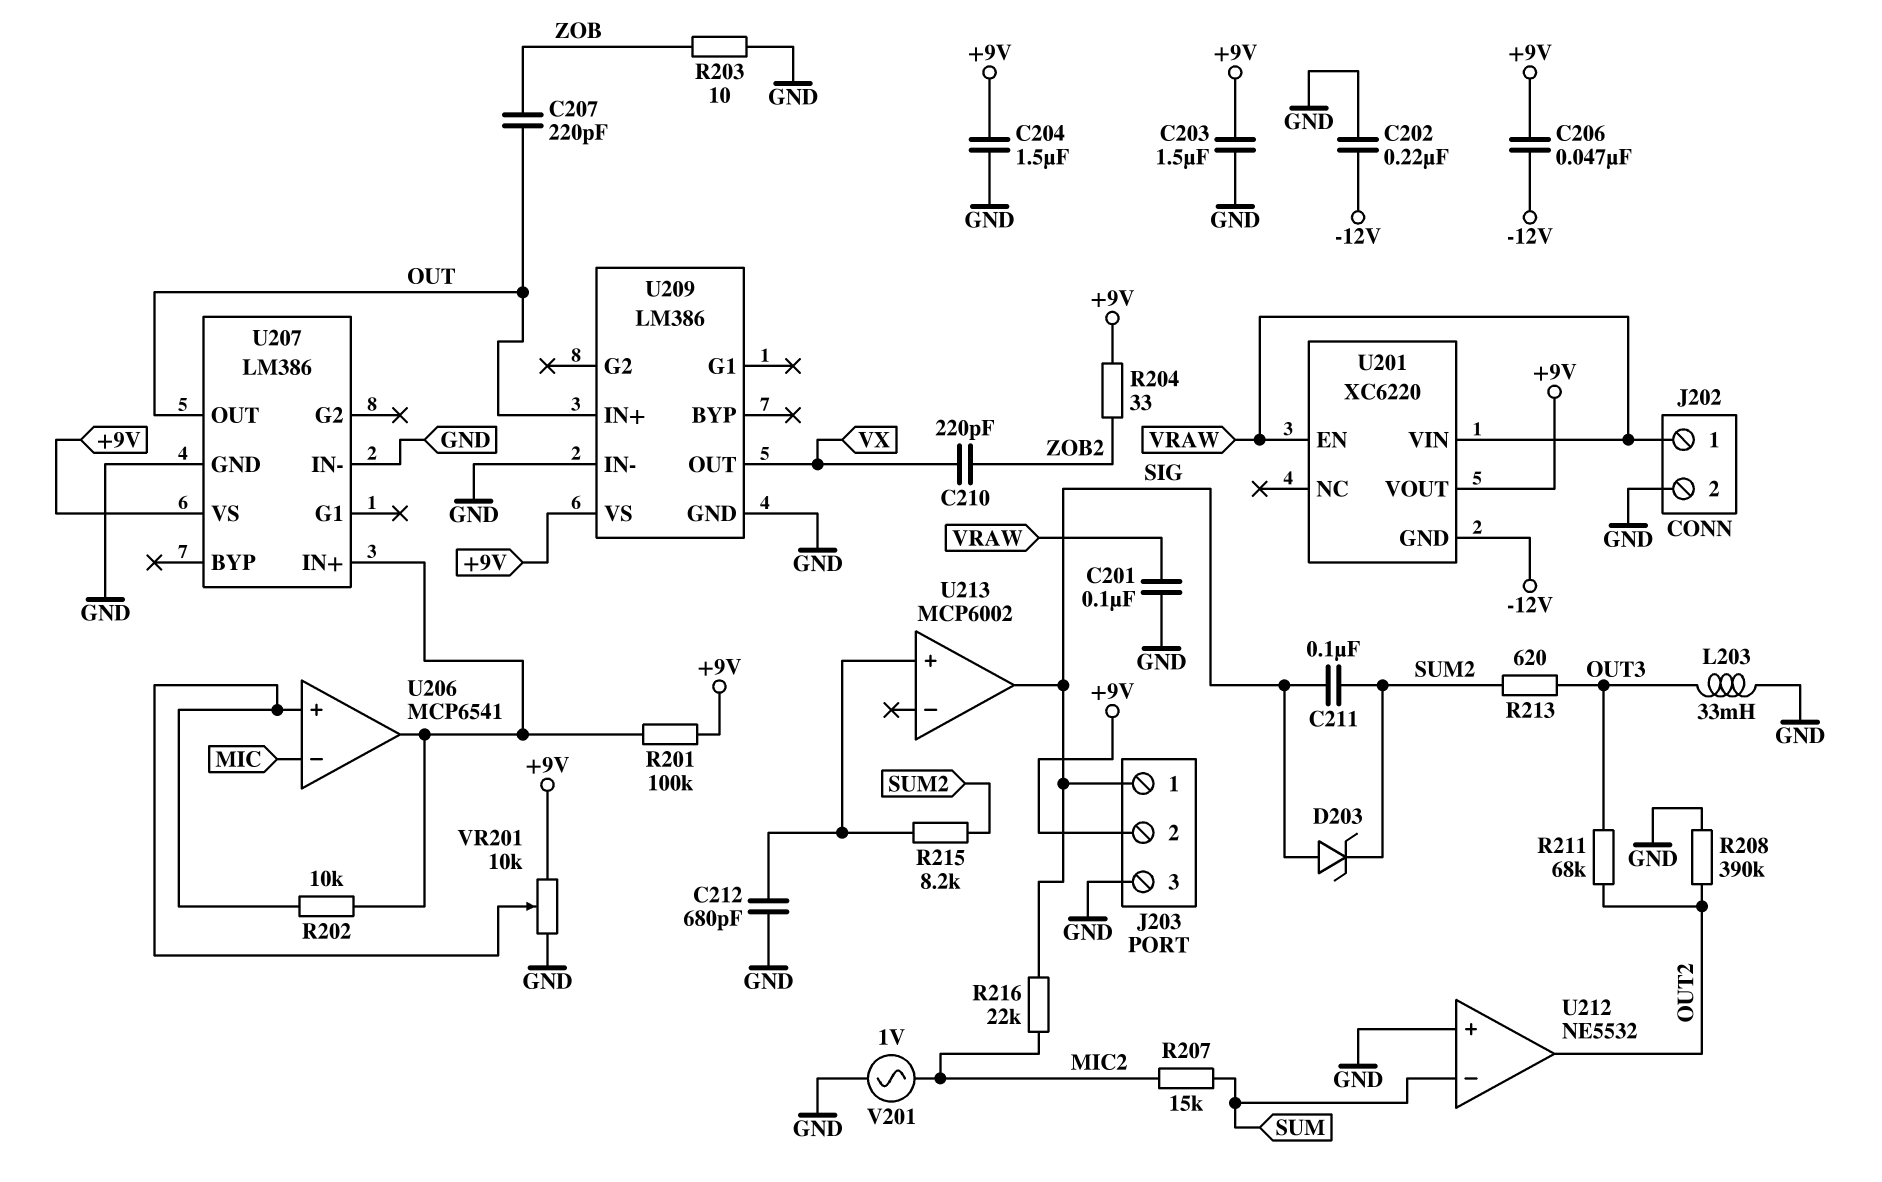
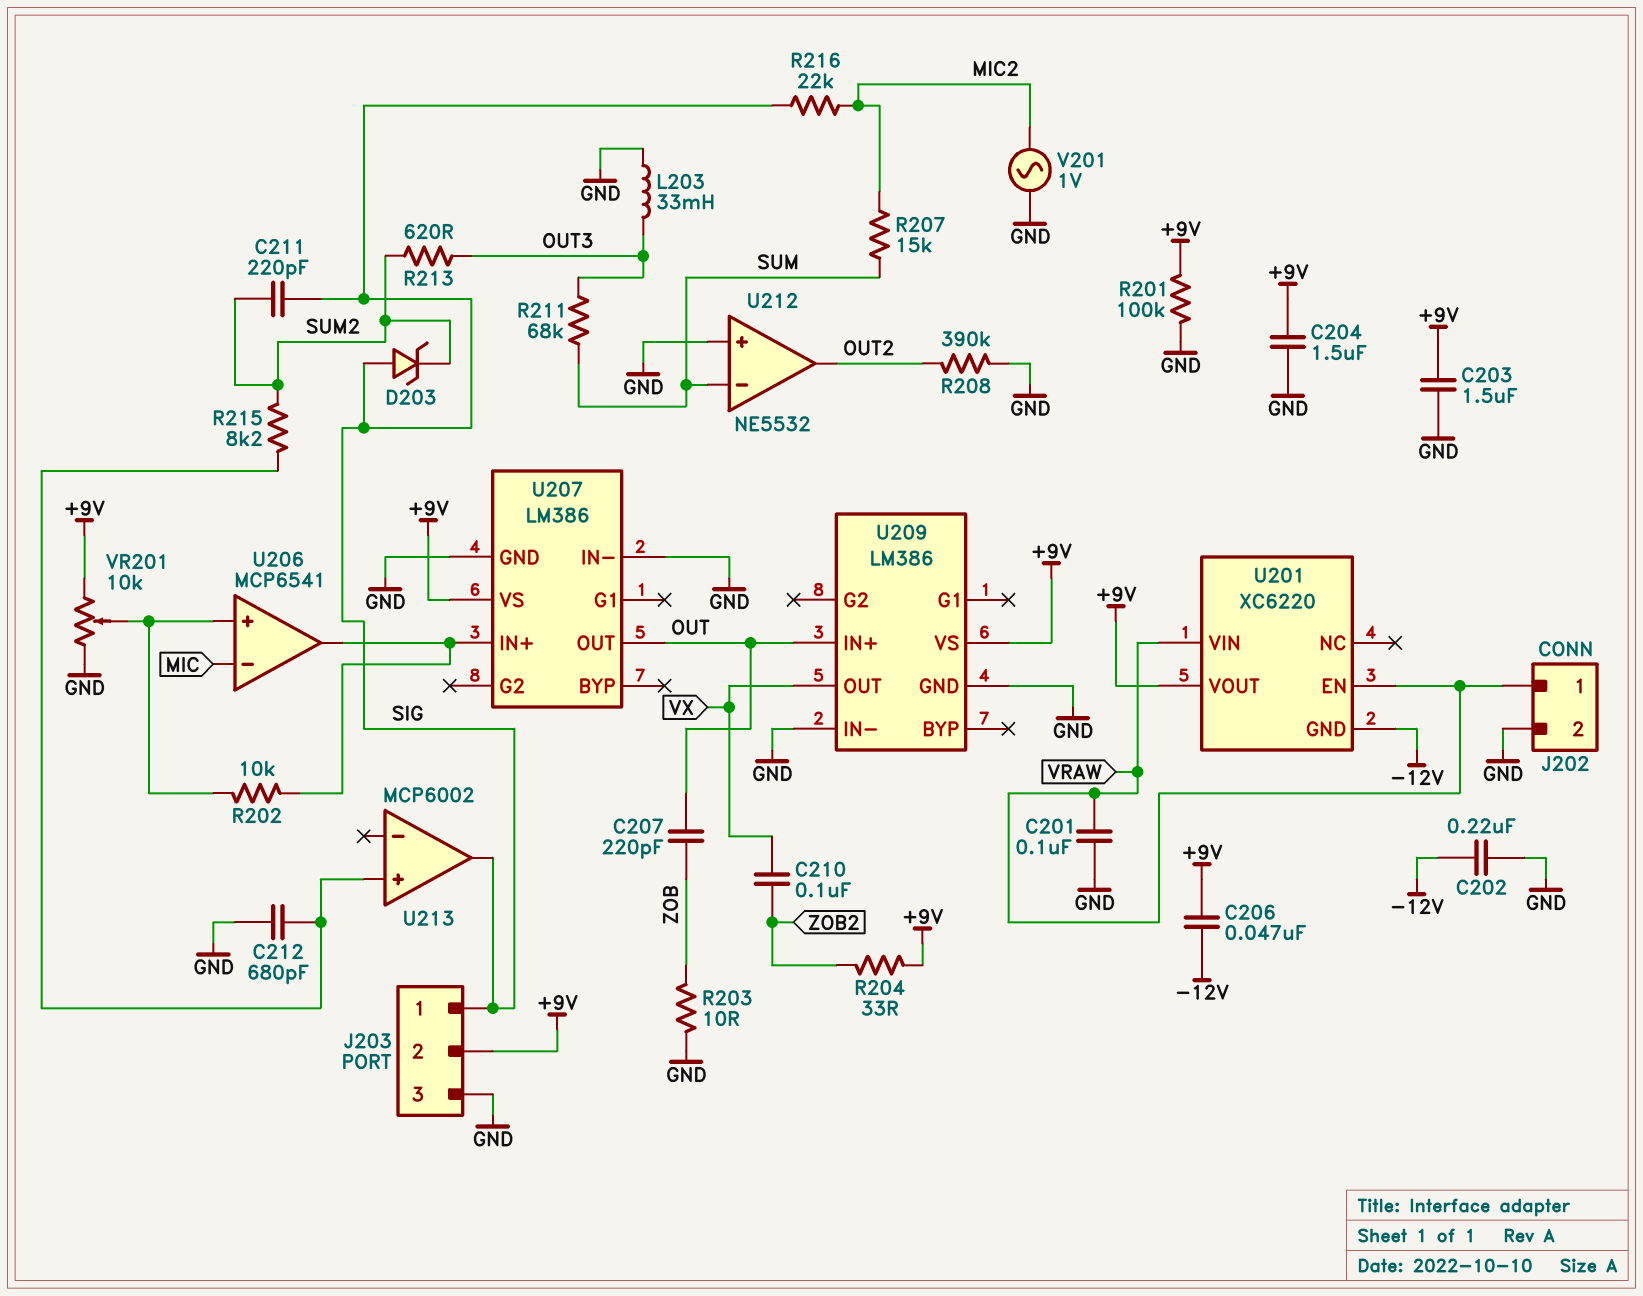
C210: 220pF (VX, ZOB2) -> 100nF (VX, ZOB2)
C211: 100nF (SIG, SUM2) -> 220pF (SIG, SUM2)
R201: 100k (+9V, U206/out) -> 100k (+9V, GND)
R211: 68k (OUT2, OUT3) -> 68k (OUT3, SUM)

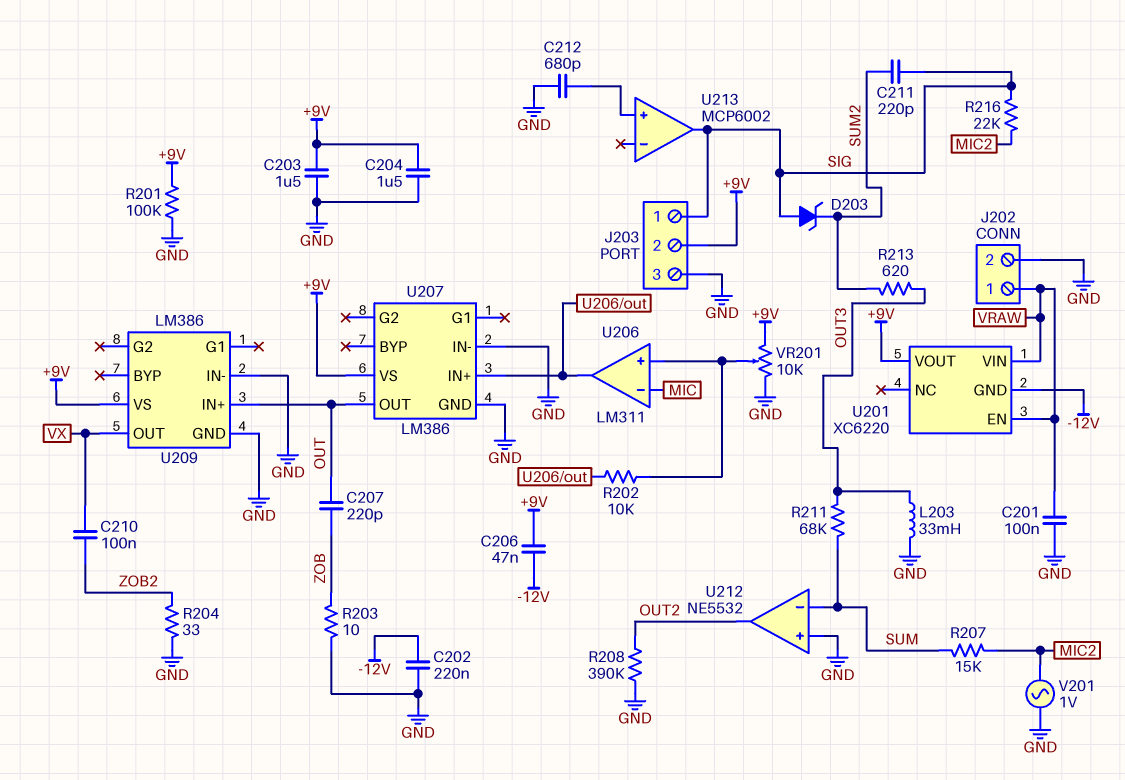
R204: 33 (+9V, ZOB2) -> 33 (GND, ZOB2)
R215: 8.2k (SUM2, U213/in+) -> none
U206: MCP6541 -> LM311

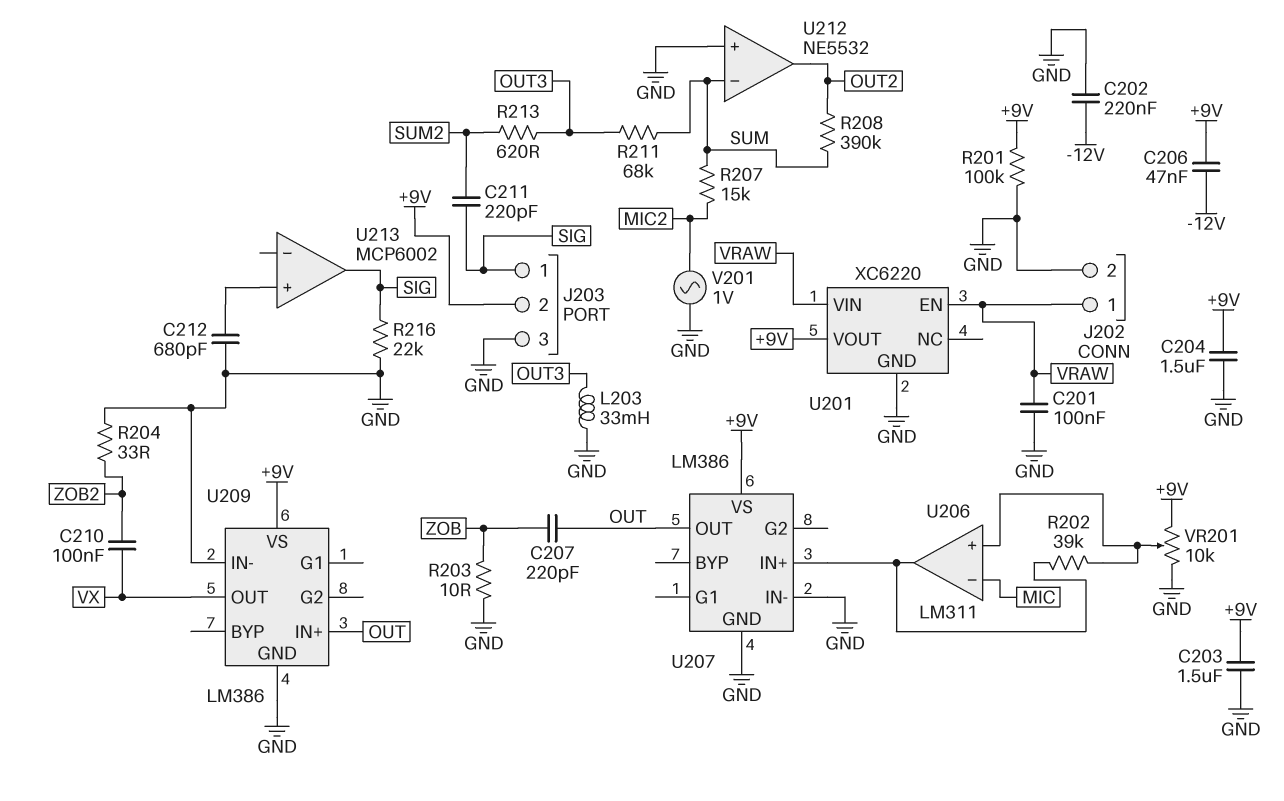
D203: zener (A SIG, K SUM2) -> none
R202: 10k (U206/in+, U206/out) -> 39k (U206/in+, U206/out)
R208: 390k (GND, OUT2) -> 390k (OUT2, SUM)
R216: 22k (MIC2, SIG) -> 22k (GND, SIG)
U201 pin GND: -12V -> GND

